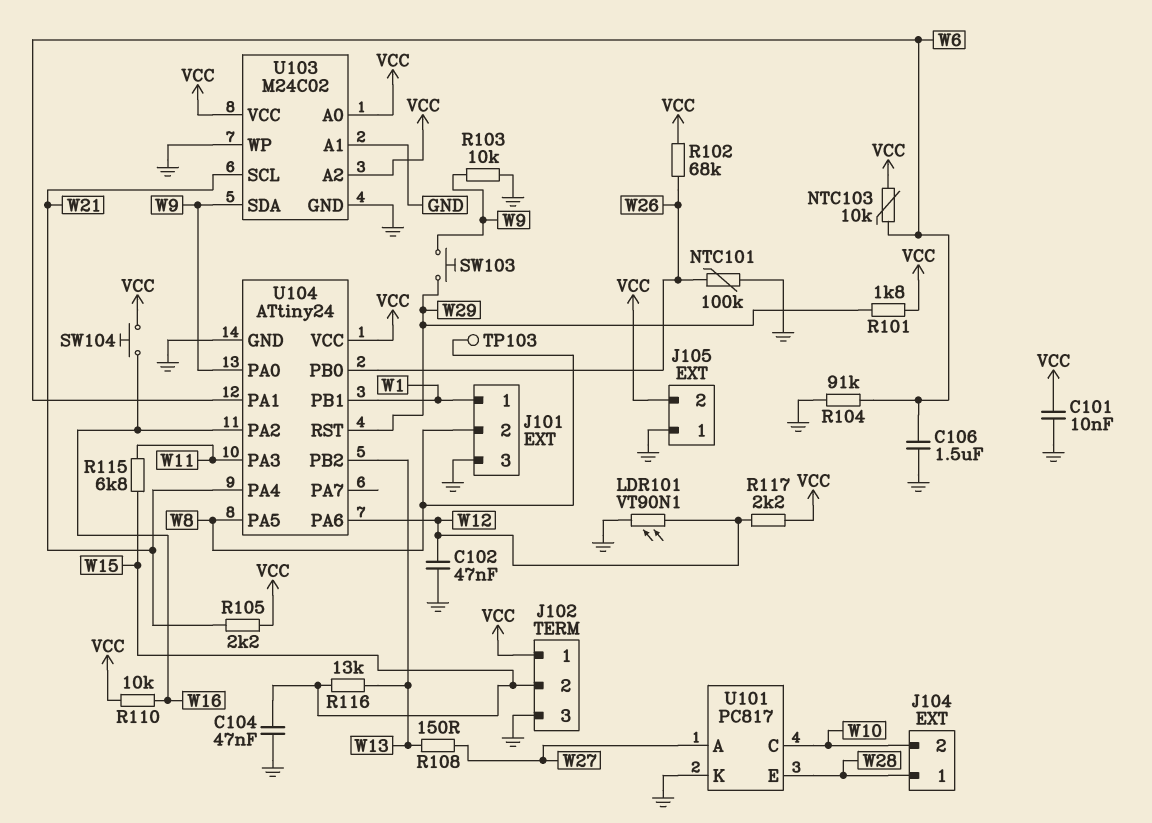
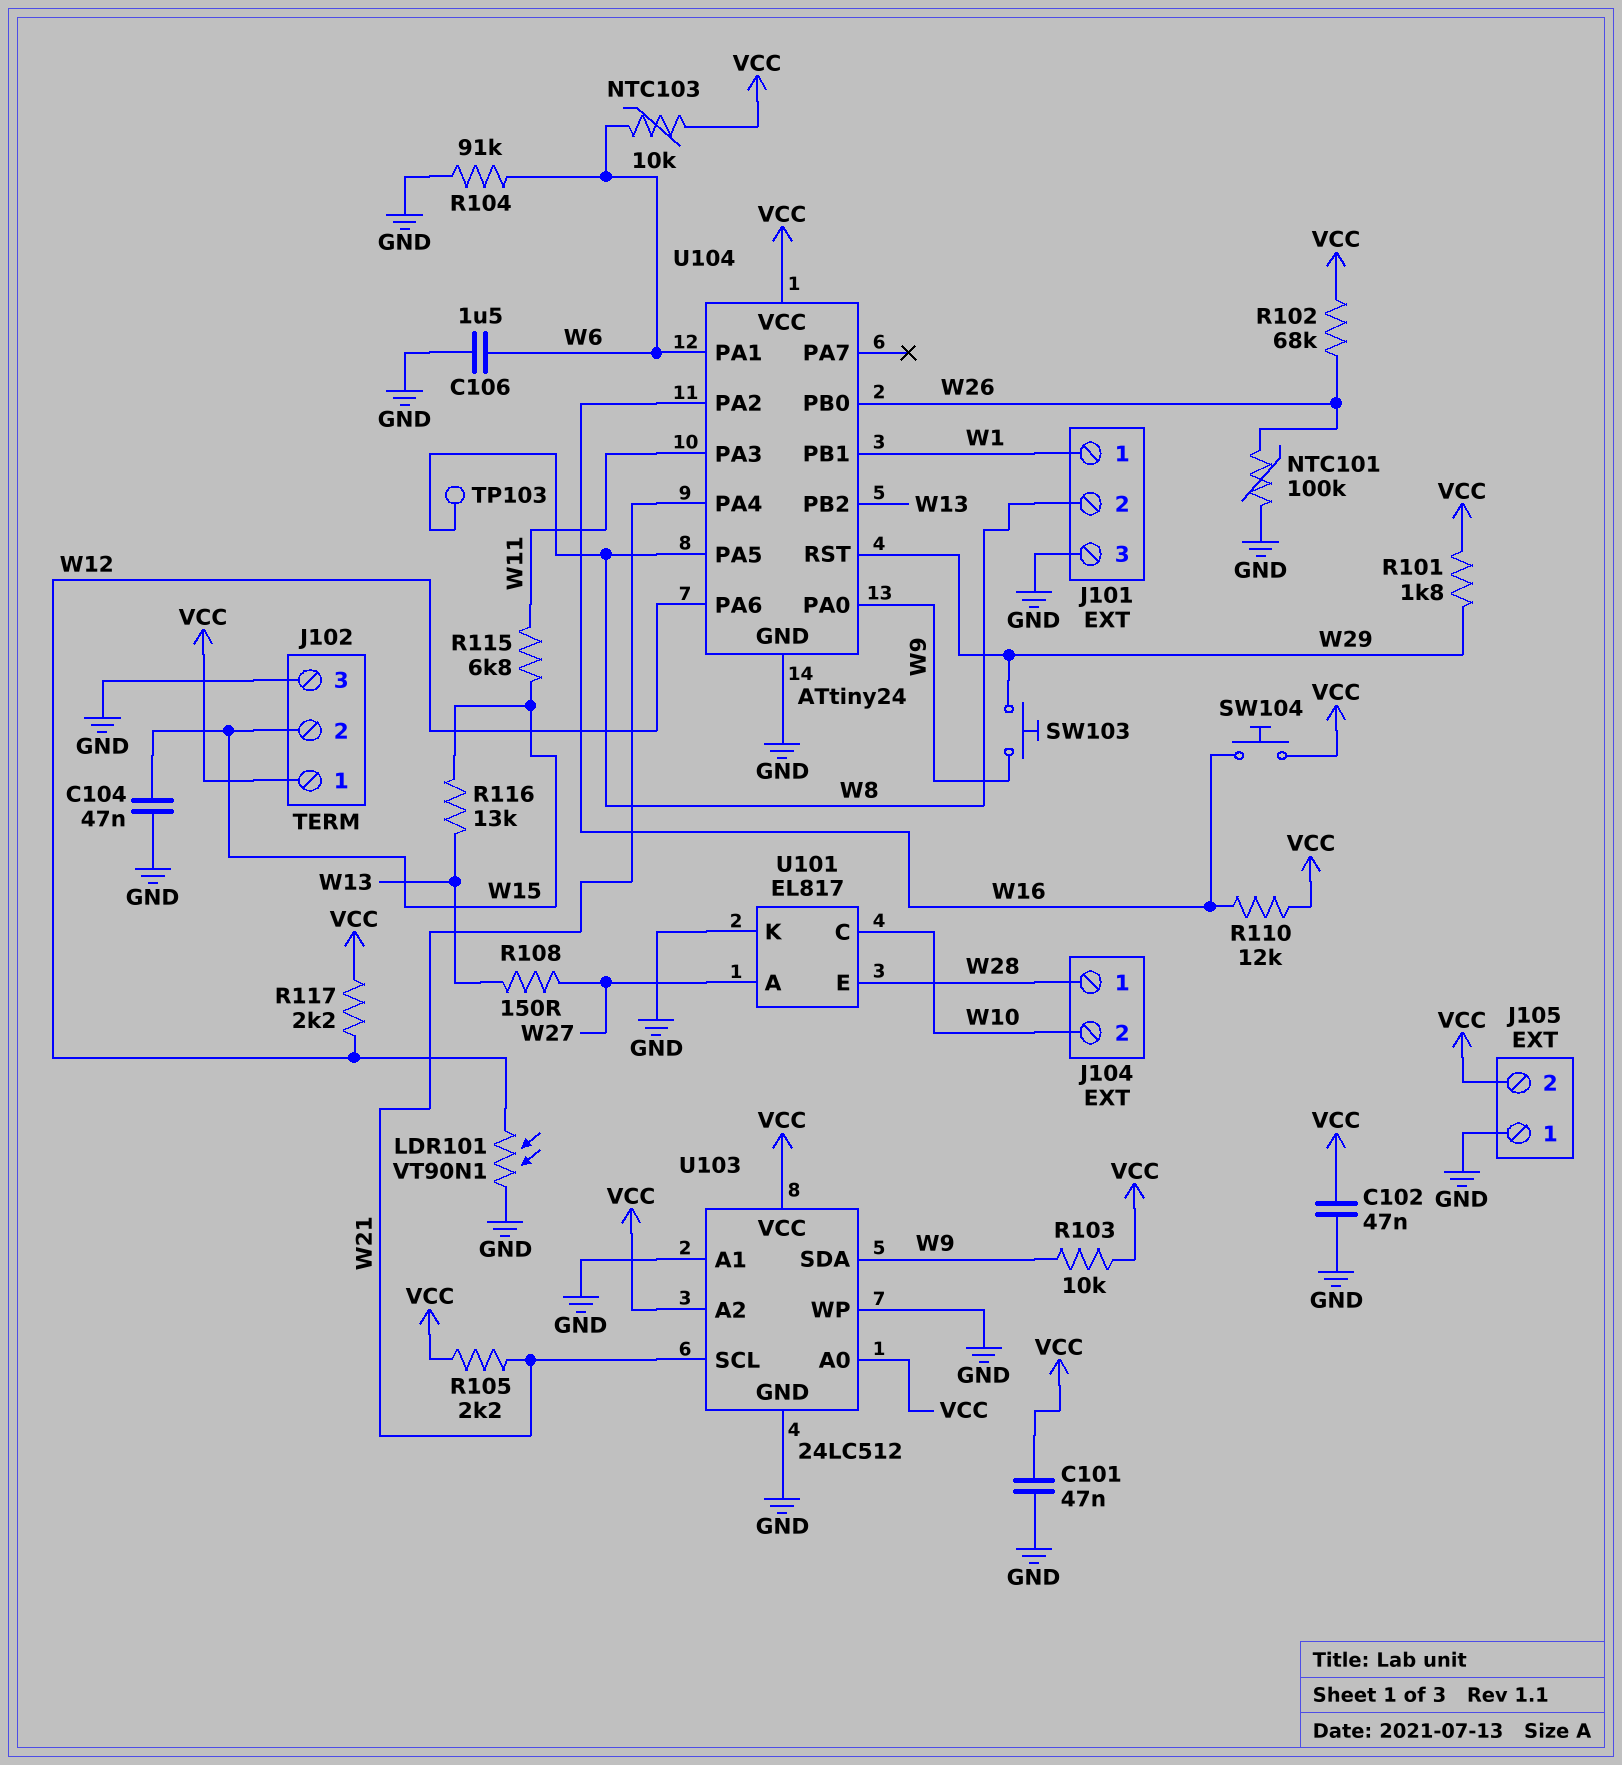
C101: 10nF (GND, VCC) -> 47nF (GND, VCC)
C102: 47nF (GND, W12) -> 47nF (GND, VCC)
R103: 10k (GND, W9) -> 10k (VCC, W9)
R110: 10k (VCC, W16) -> 12k (VCC, W16)
U101: PC817 -> EL817
U103: M24C02 -> 24LC512

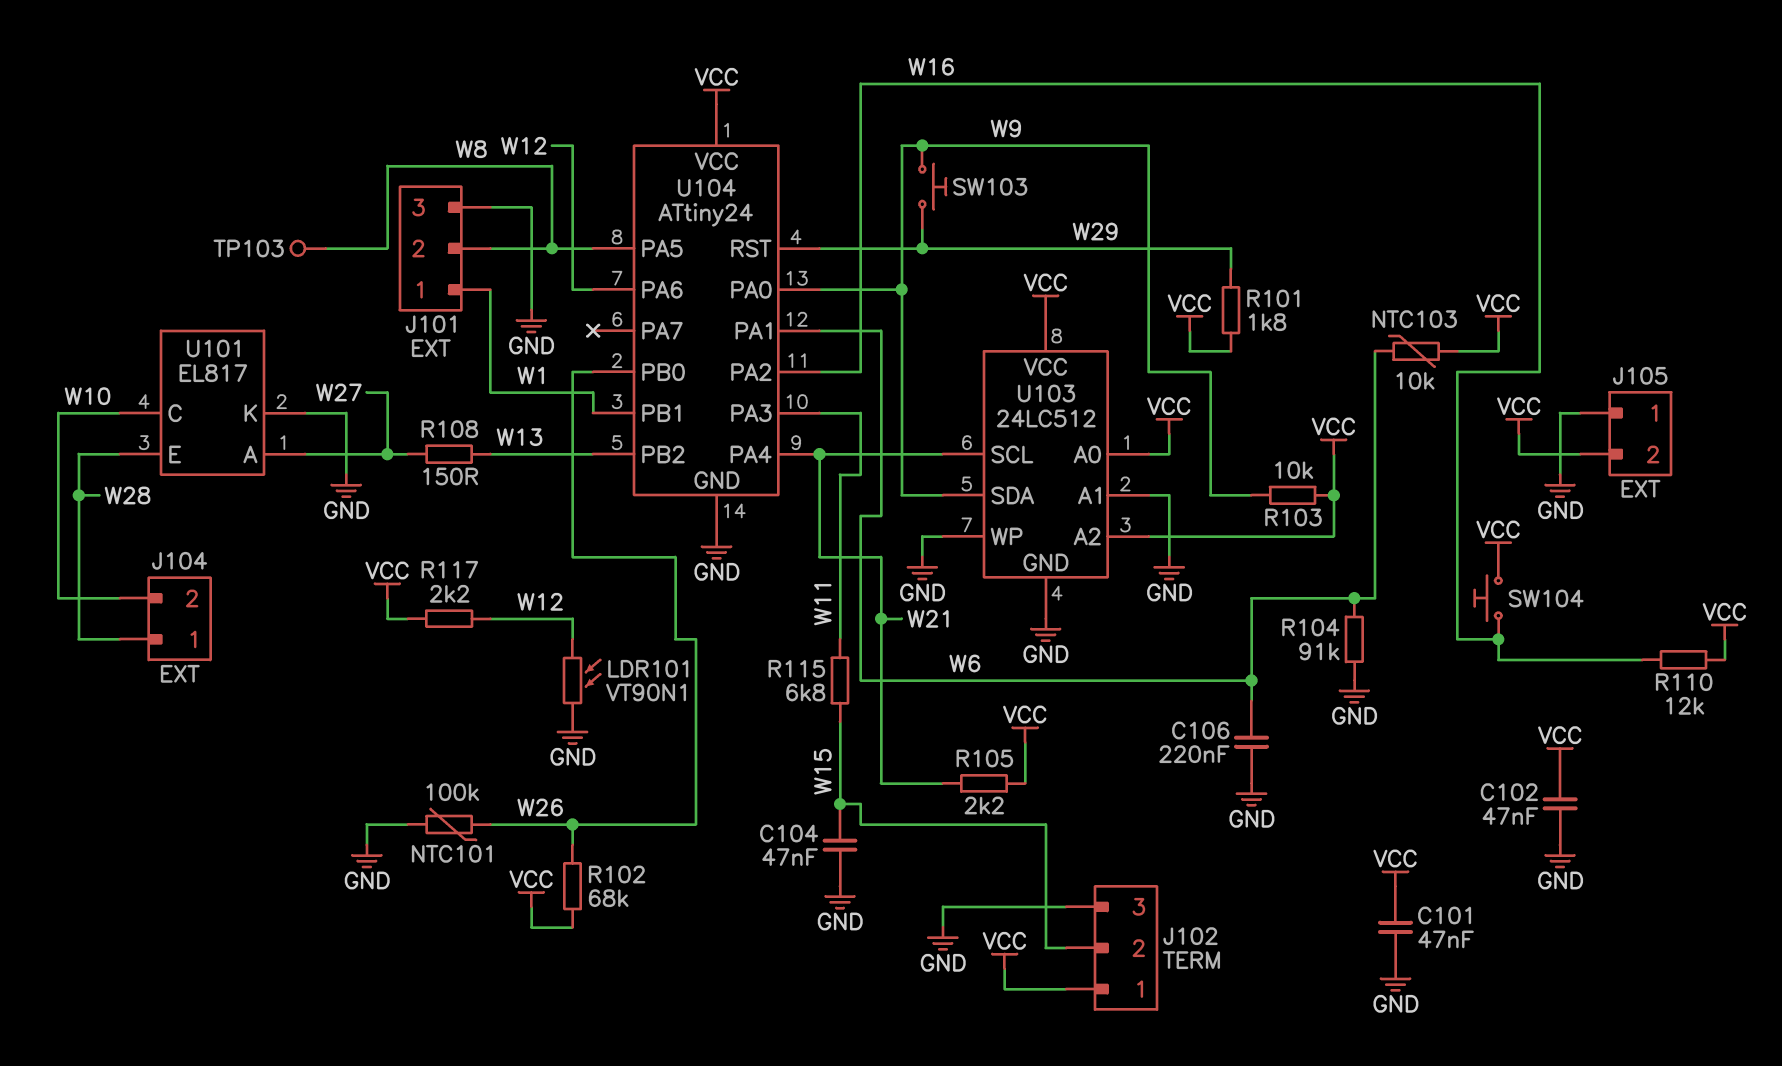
C106: 1.5uF (GND, W6) -> 220nF (GND, W6)
R116: 13k (W13, W15) -> none

